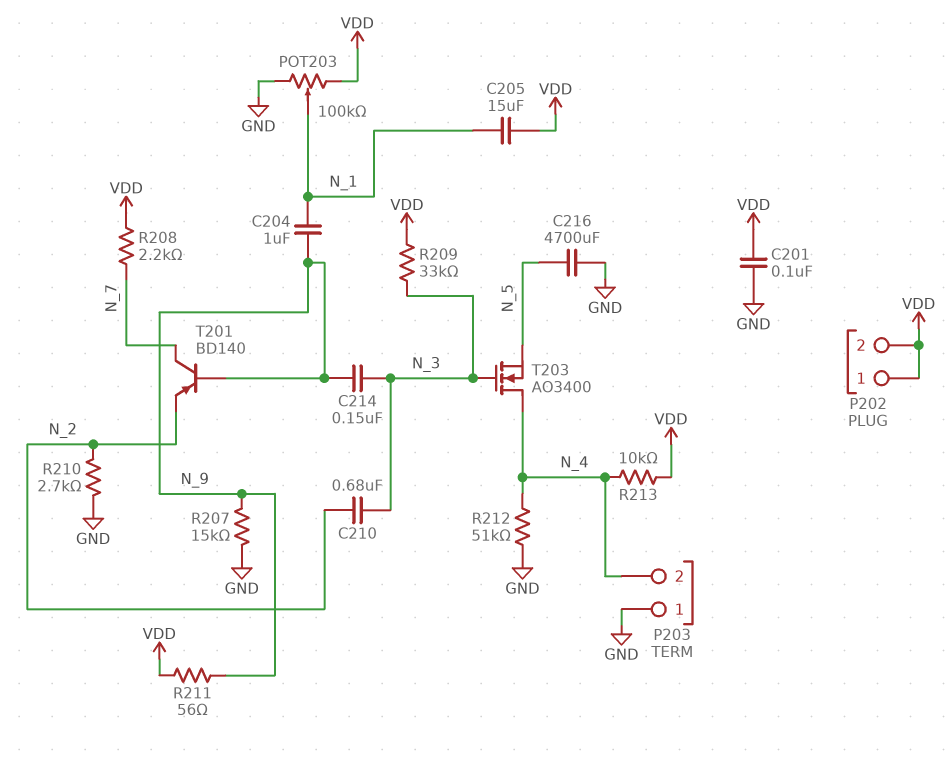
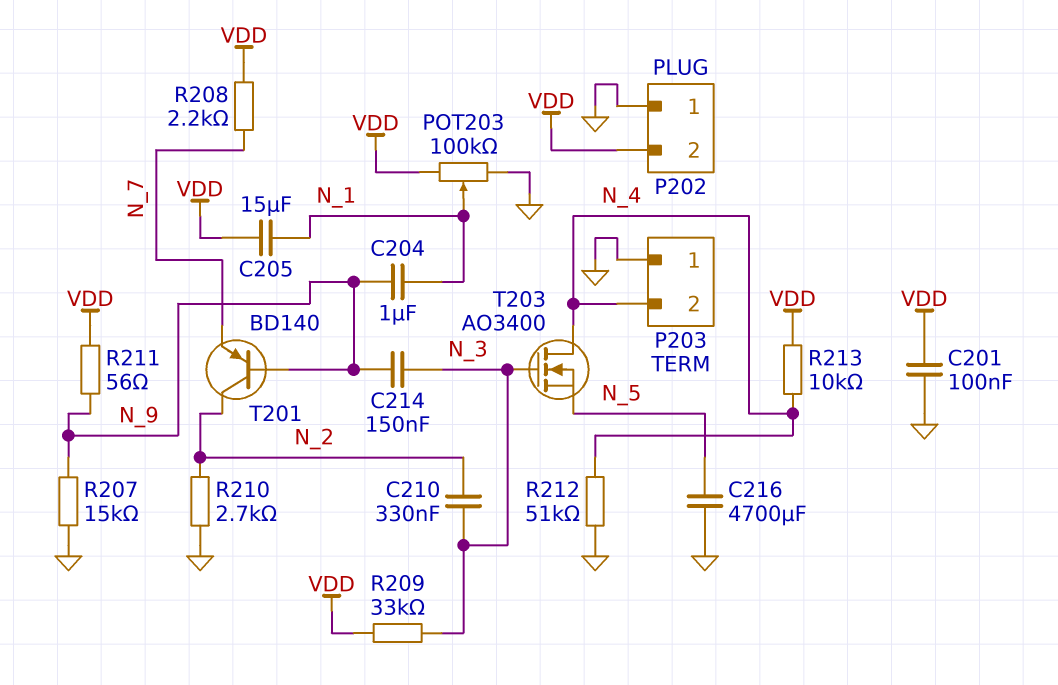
C210: 680nF (N_2, N_3) -> 330nF (N_2, N_3)
P202 pin 1: VDD -> GND
T201: PNP BD140 (B N_9, C N_7, E N_2) -> PNP BD140 (B N_9, C N_2, E N_7)

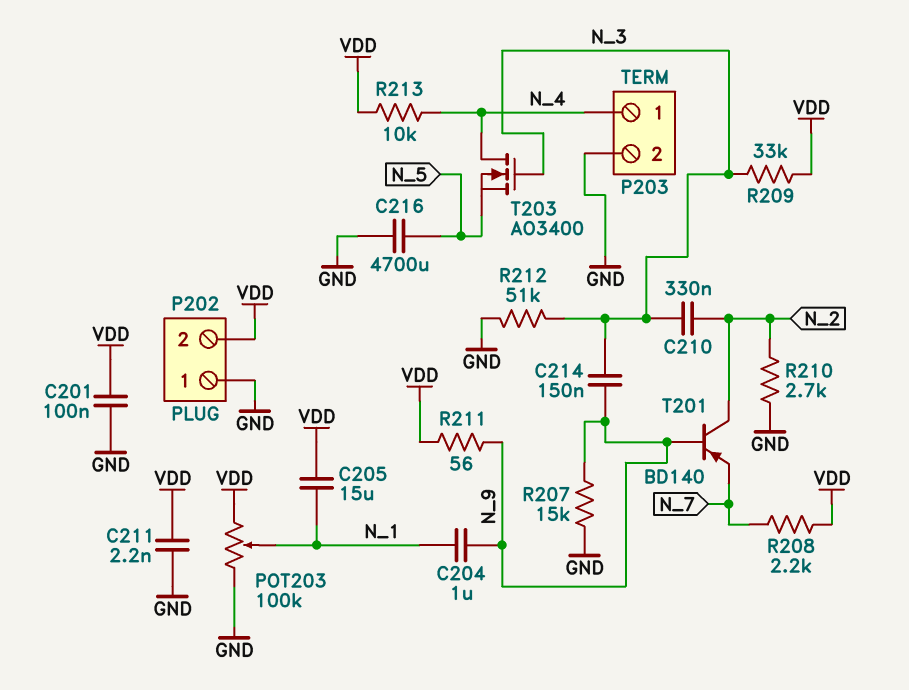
C211: none -> 2.2nF (GND, VDD)
P203 pin 1: GND -> N_4
P203 pin 2: N_4 -> GND
R212: 51k (GND, N_4) -> 51k (GND, N_3)

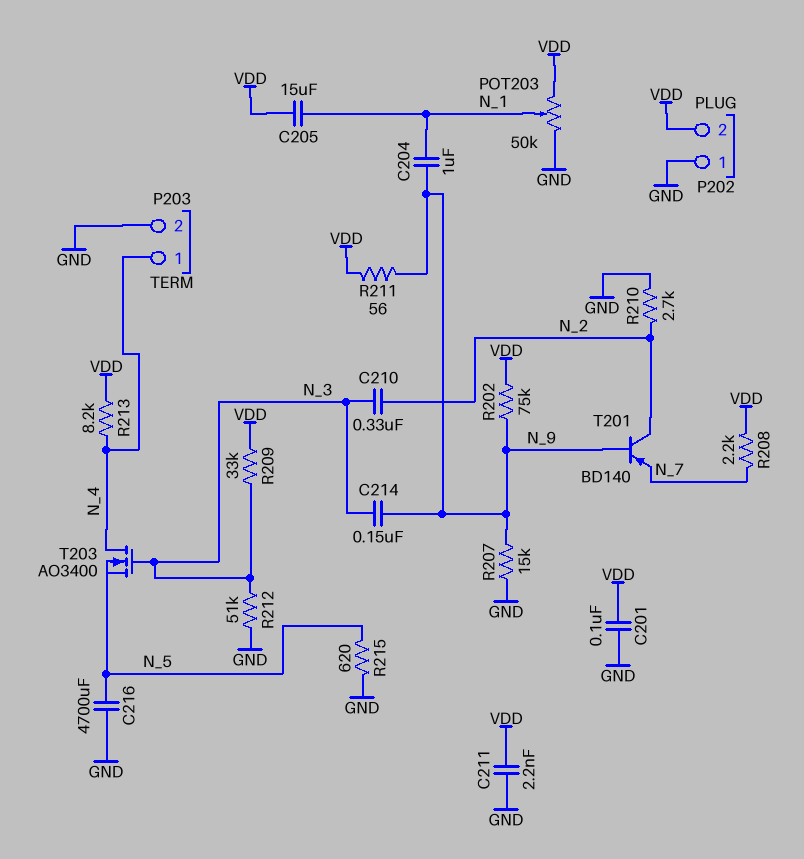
POT203: 100k (GND, VDD, wiper N_1) -> 50k (GND, VDD, wiper N_1)
R202: none -> 75k (N_9, VDD)
R213: 10k (N_4, VDD) -> 8.2k (N_4, VDD)
R215: none -> 620 (GND, N_5)

